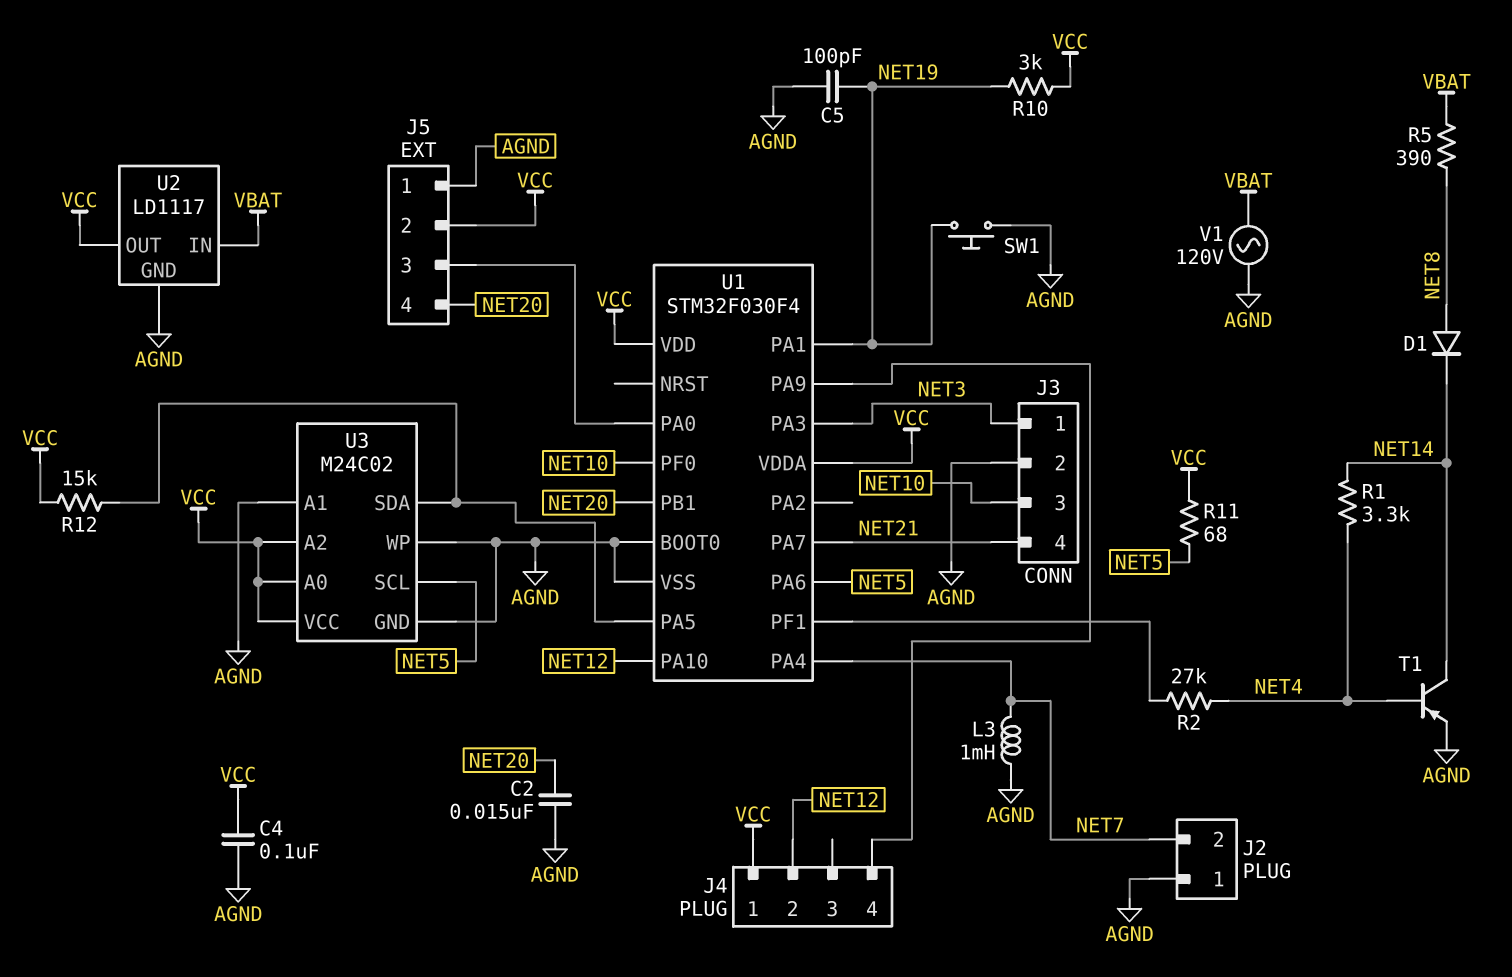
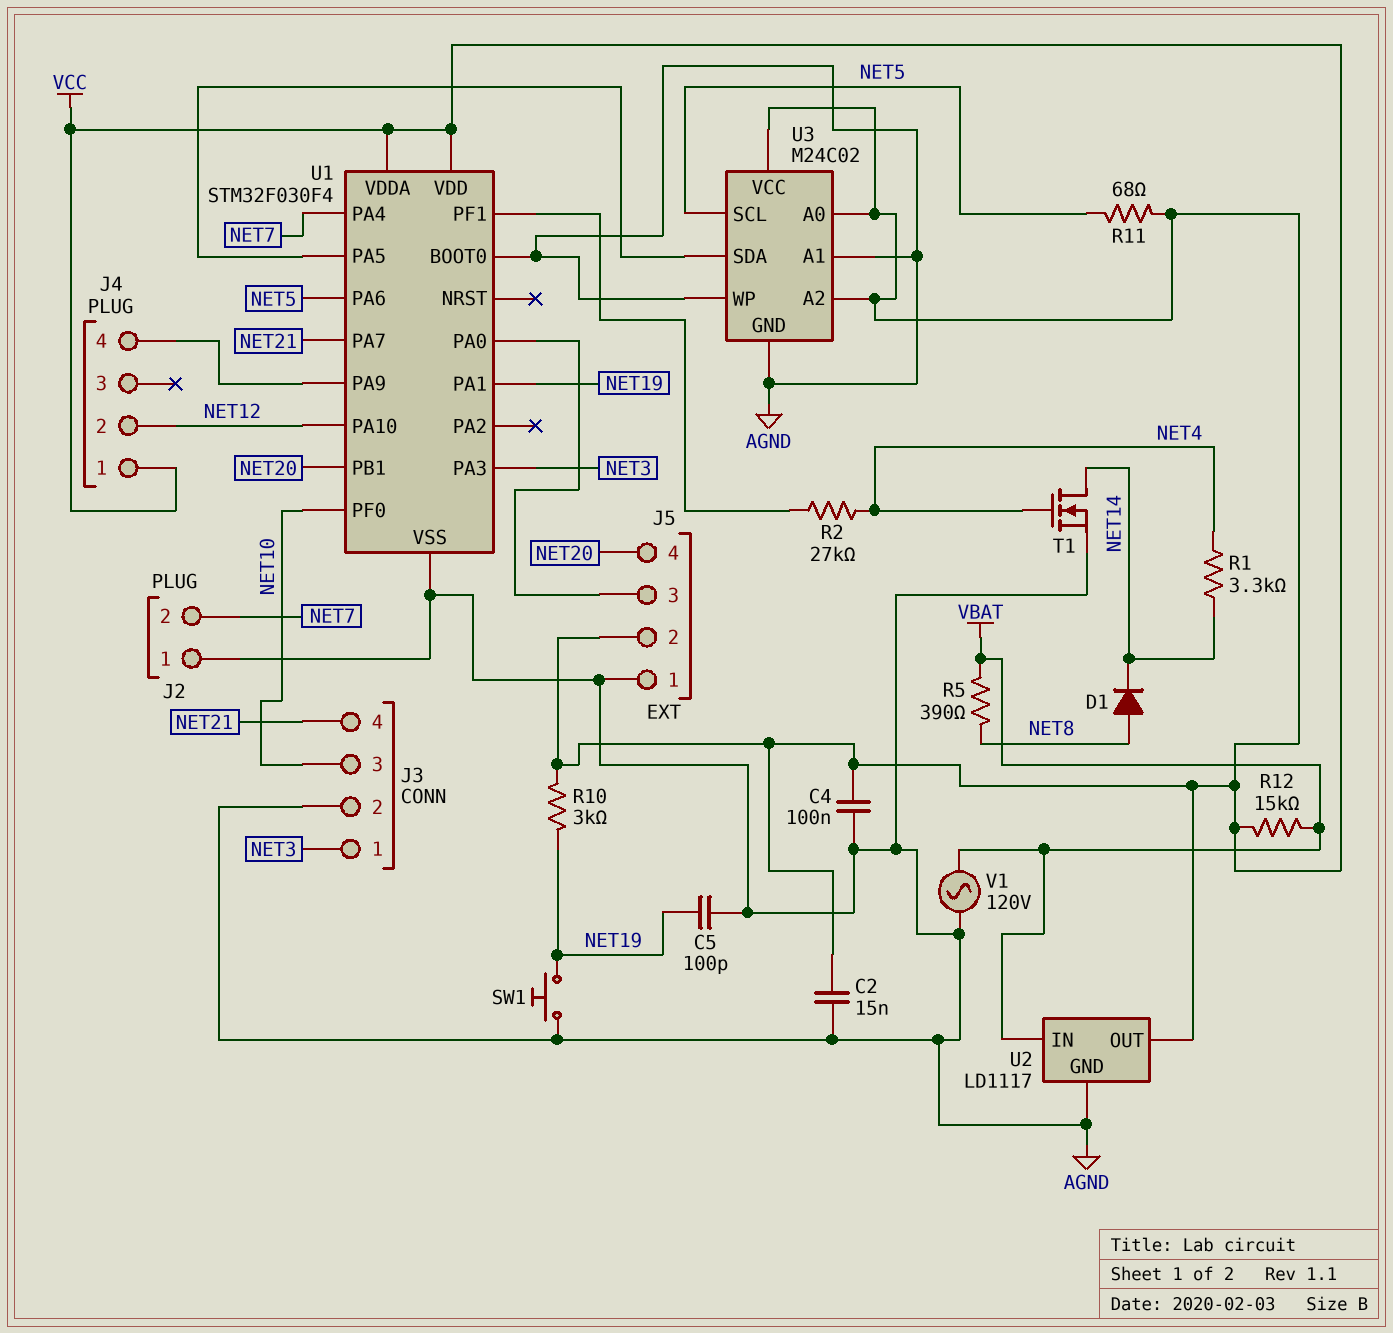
C2: 15nF (AGND, NET20) -> 15nF (AGND, VCC)
L3: 1mH (AGND, NET7) -> none
R12: 15k (U1/PA5, VCC) -> 15k (VBAT, VCC)
T1: PNP (B NET4, C NET14, E AGND) -> NMOS (G NET4, D NET14, S AGND)

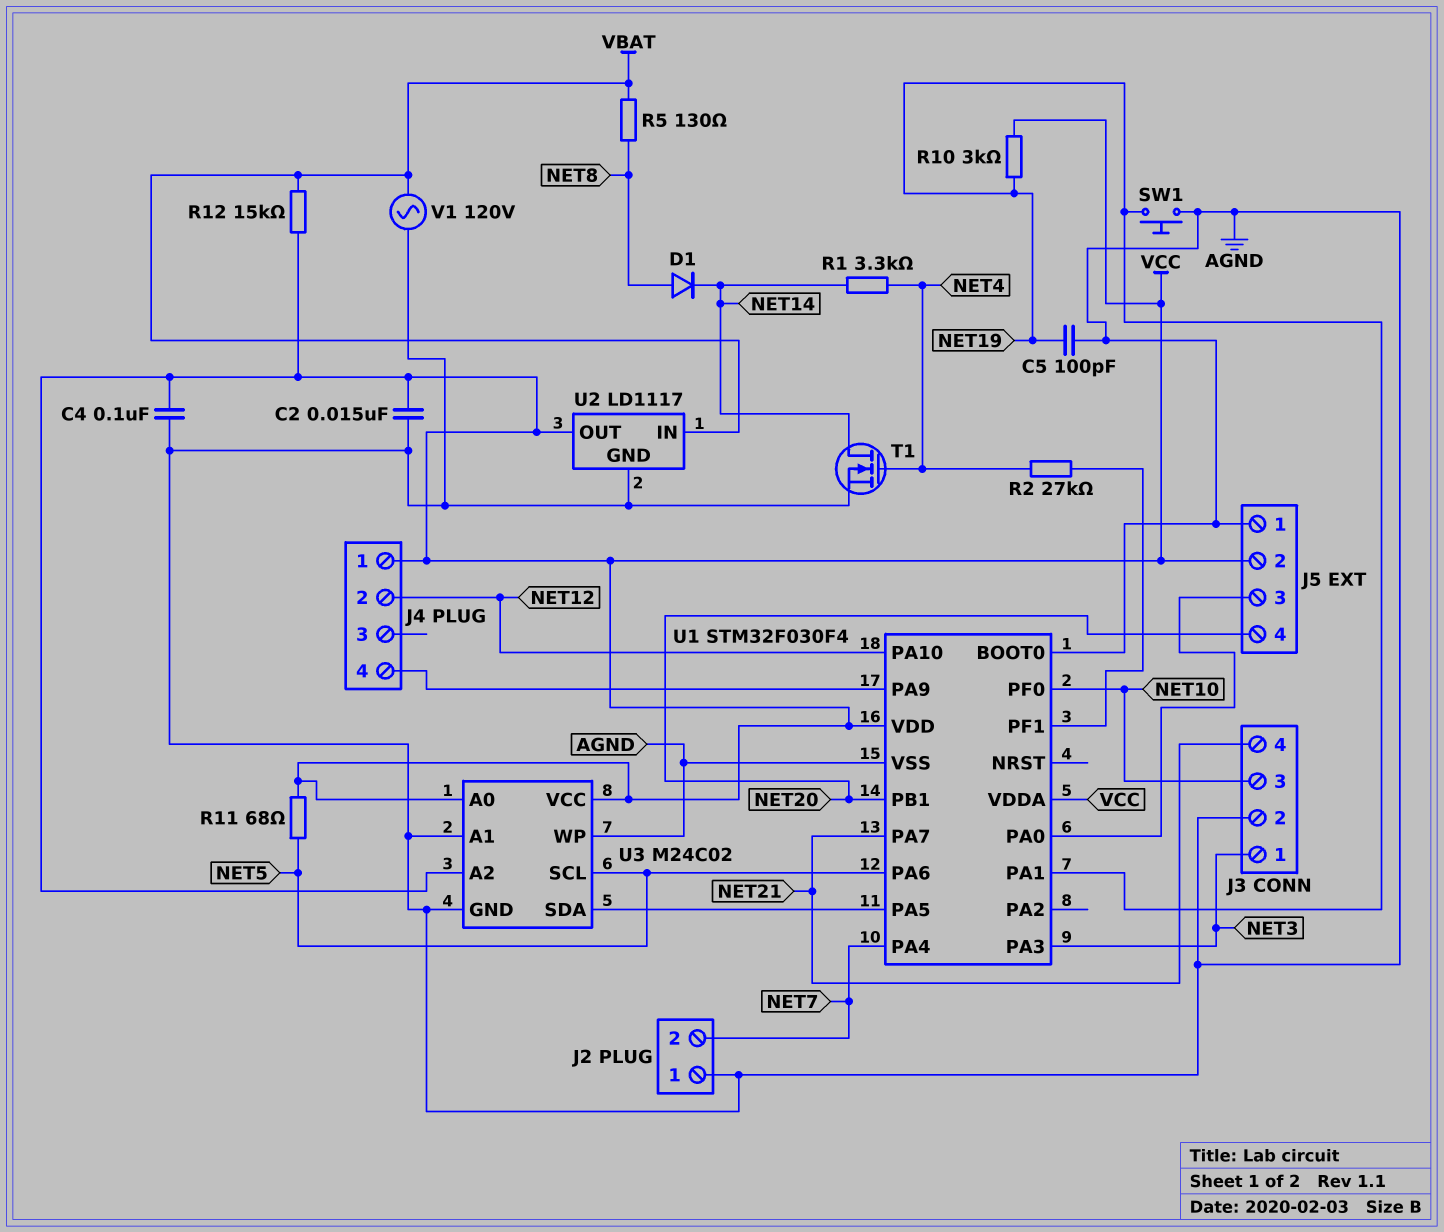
R5: 390 (NET8, VBAT) -> 130 (NET8, VBAT)

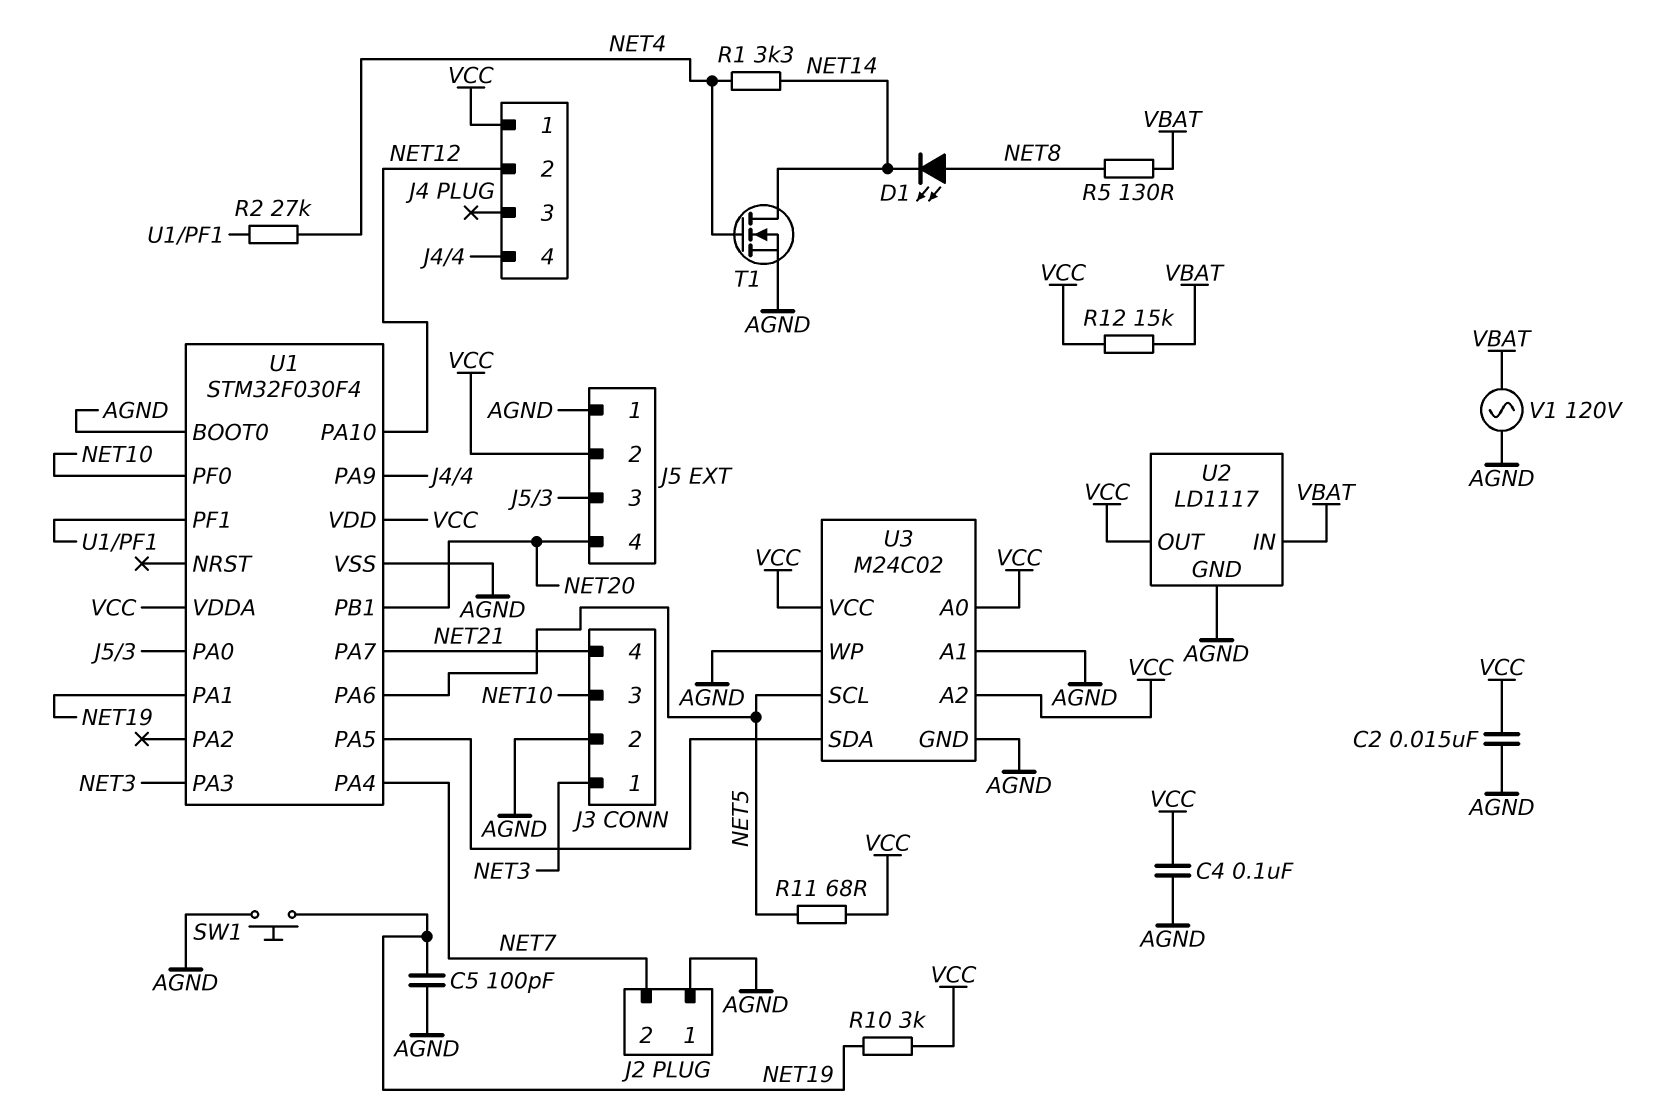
D1: diode (A NET8, K NET14) -> LED (A NET8, K NET14)

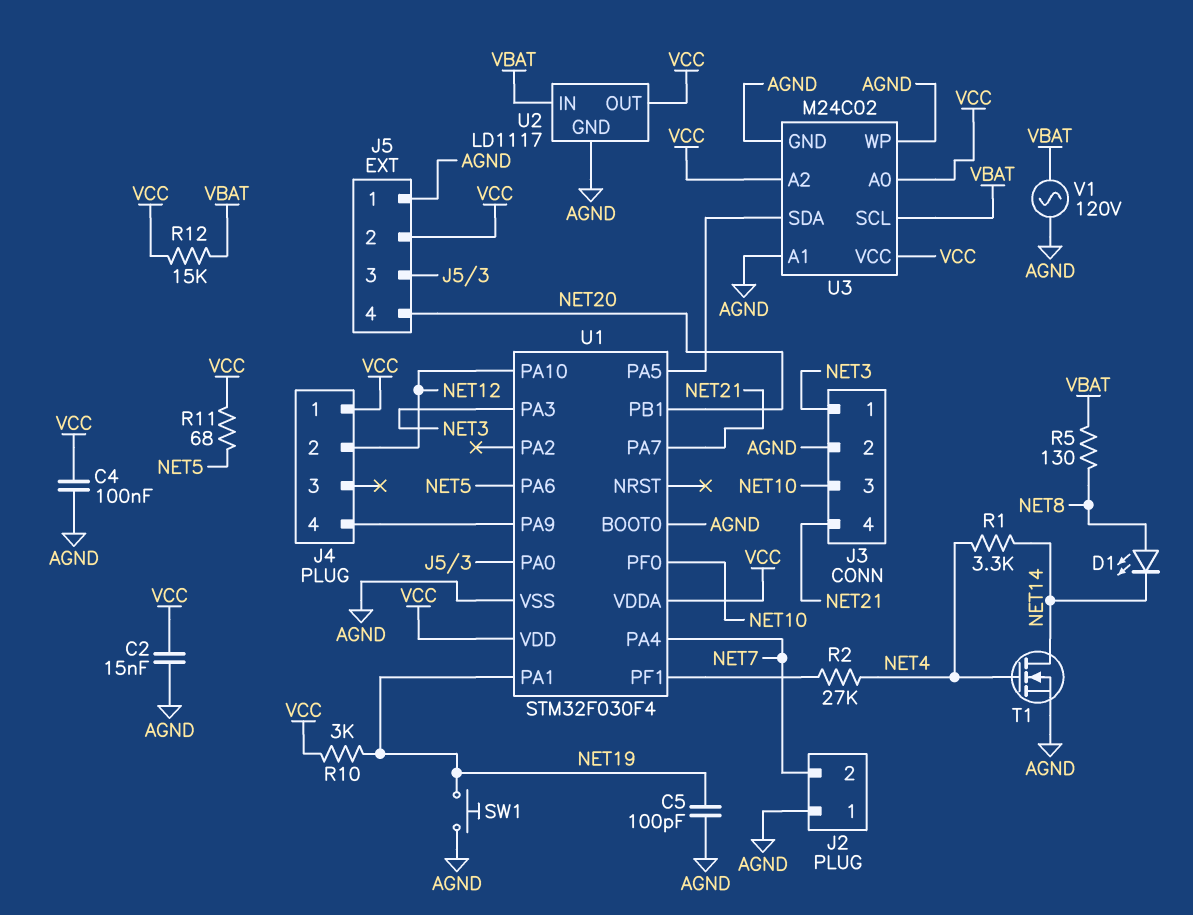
U3 pin SCL: NET5 -> VBAT

